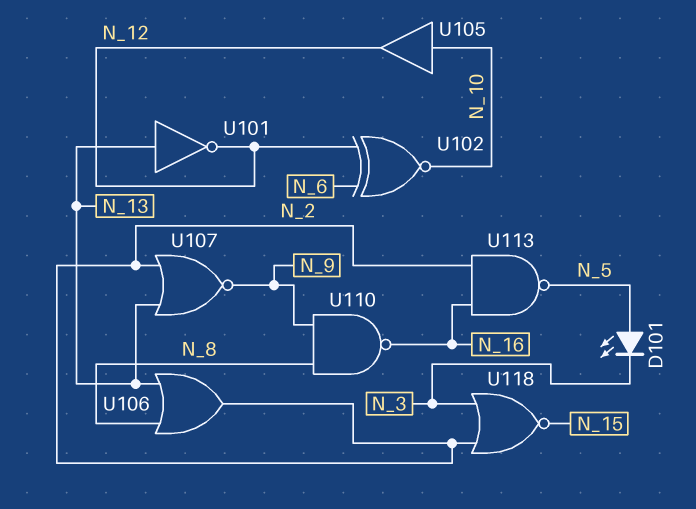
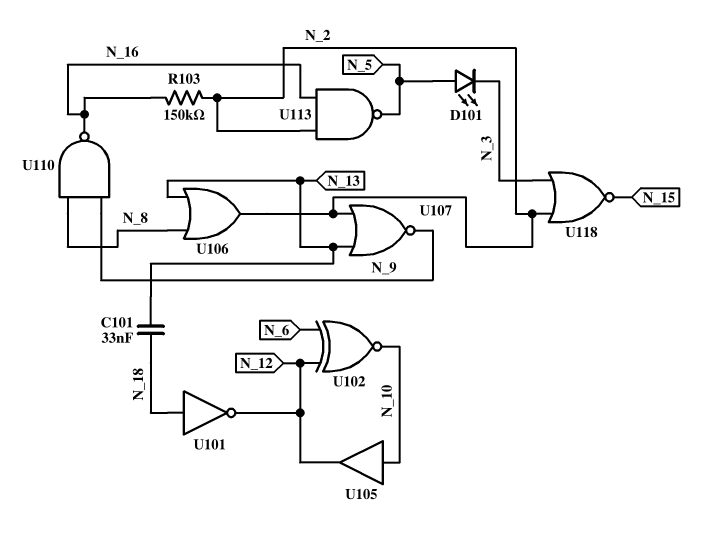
C101: none -> 33nF (N_13, N_18)
R103: none -> 150k (N_2, N_16)
U101: NOT (in N_13, out N_12) -> NOT (in N_18, out N_12)

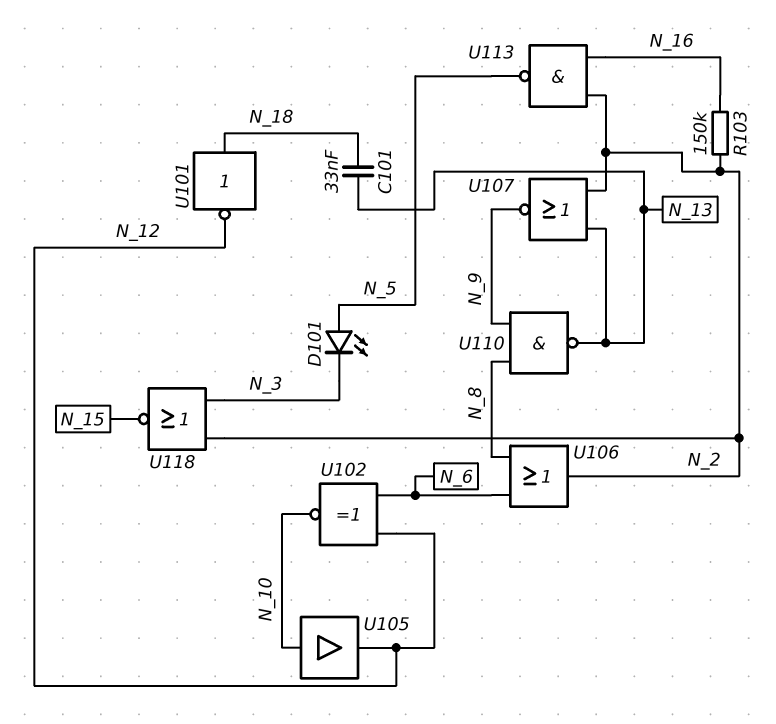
U106: OR (in N_8, in N_13, out N_2) -> OR (in N_6, in N_8, out N_2)
U110: NAND (in N_8, in N_9, out N_16) -> NAND (in N_8, in N_9, out N_13)

